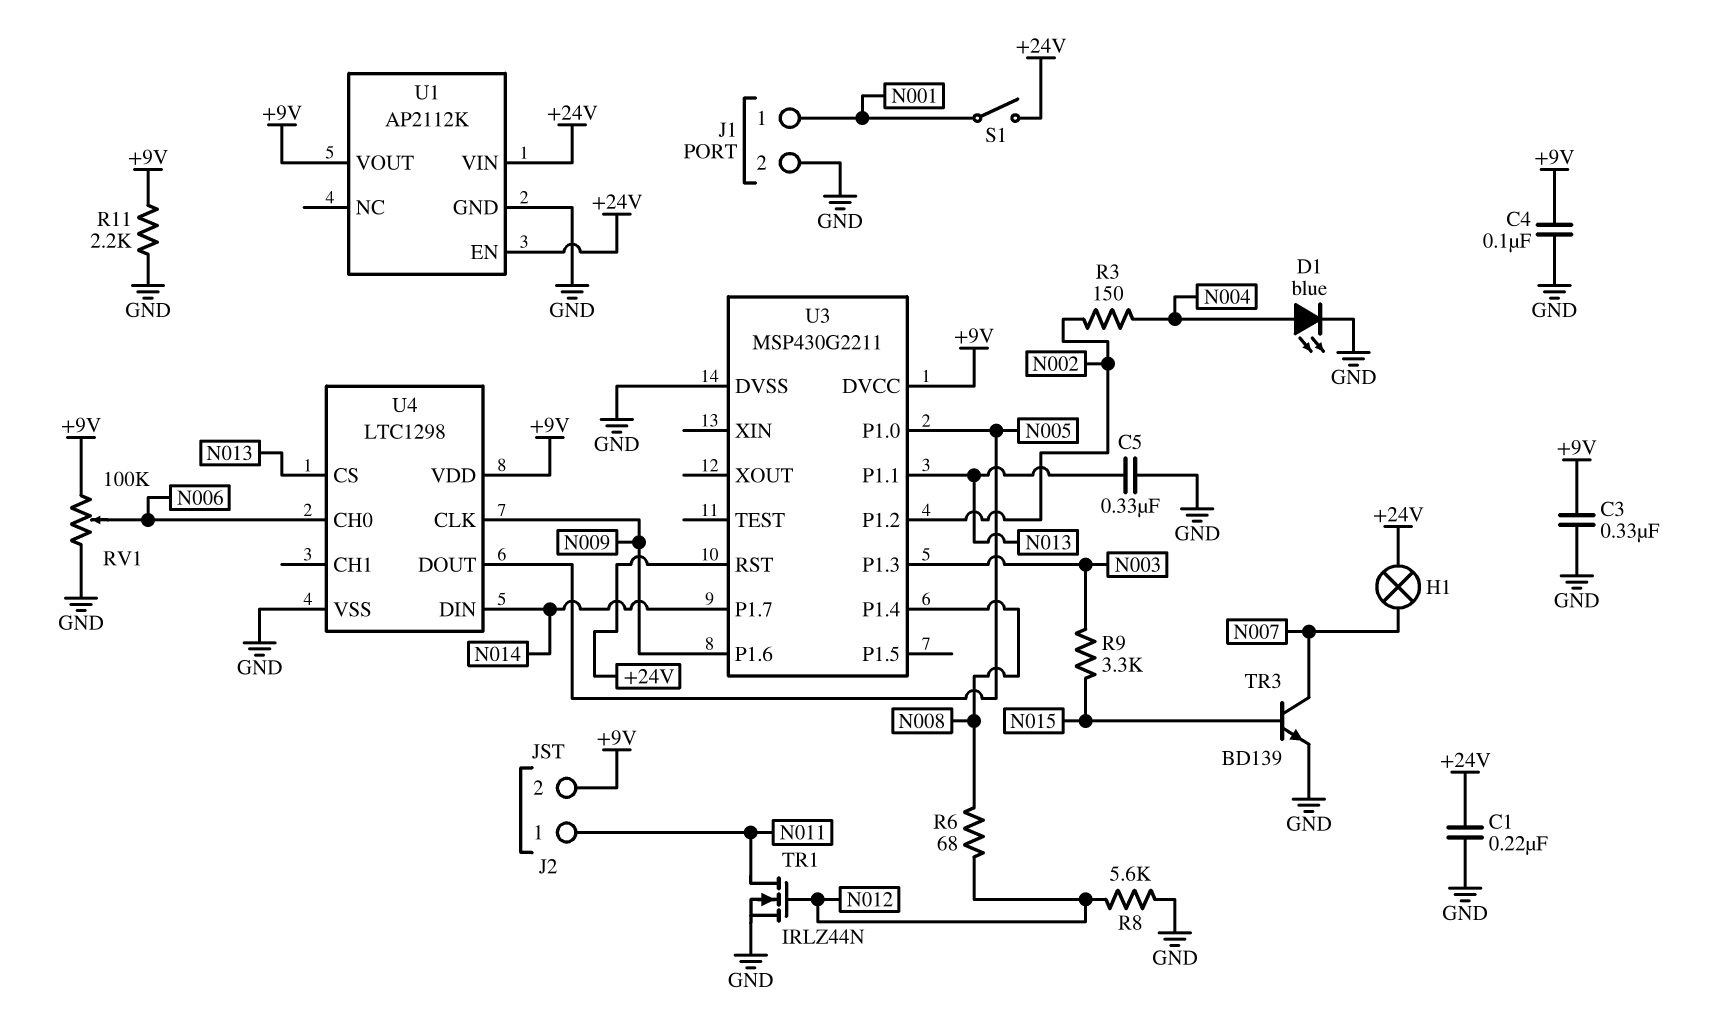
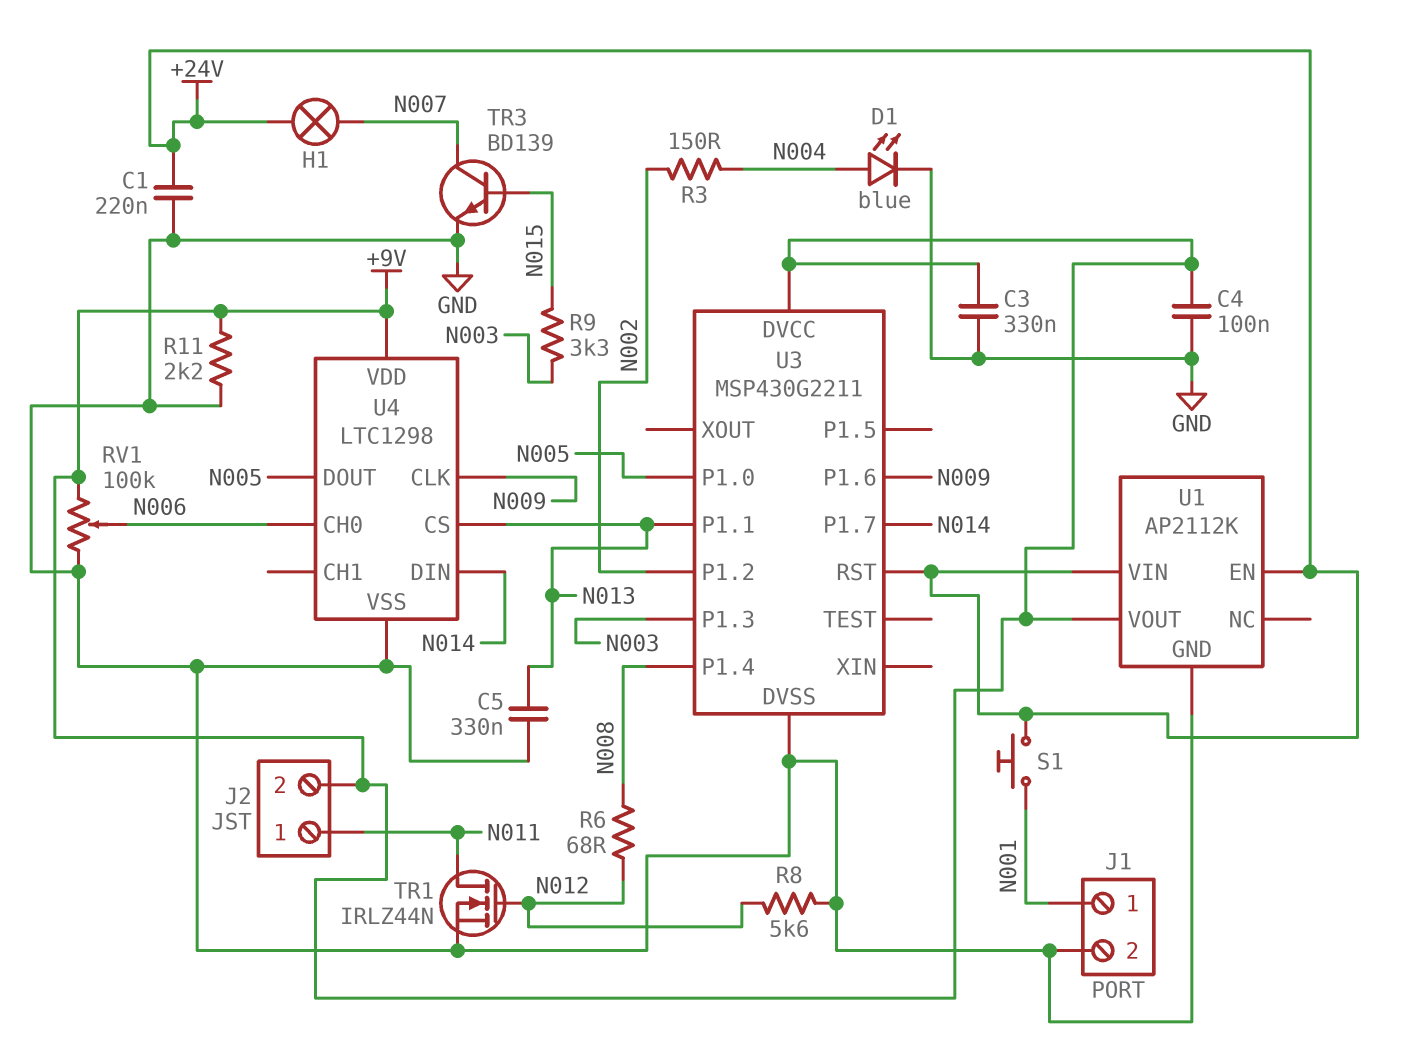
S1: switch (+24V, N001) -> button (+24V, N001)

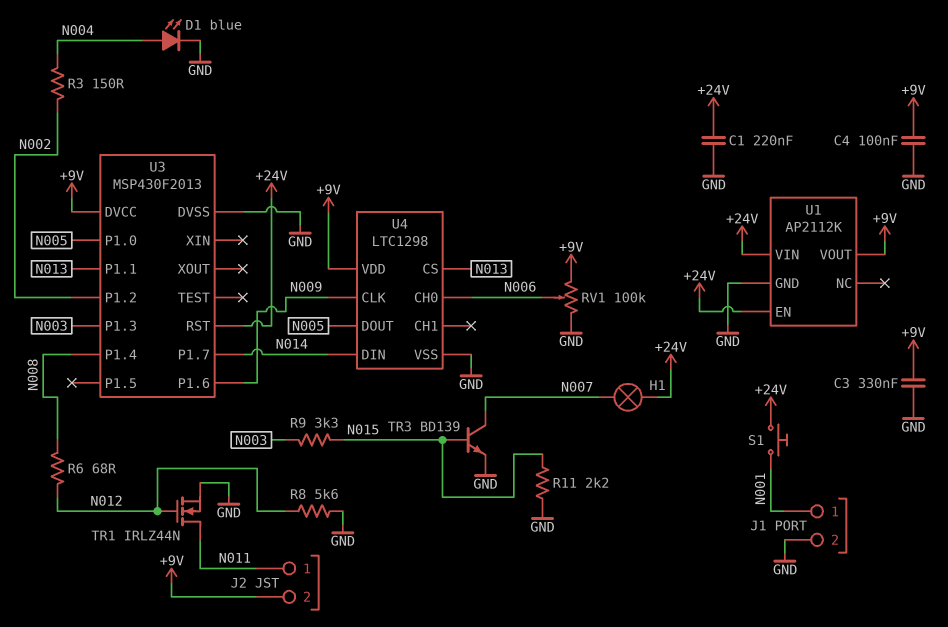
C5: 330nF (GND, N013) -> none
R11: 2.2k (+9V, GND) -> 2.2k (GND, N015)
U3: MSP430G2211 -> MSP430F2013

